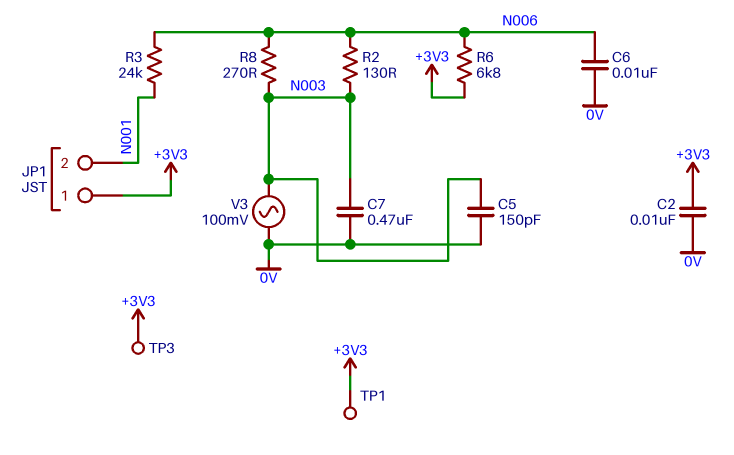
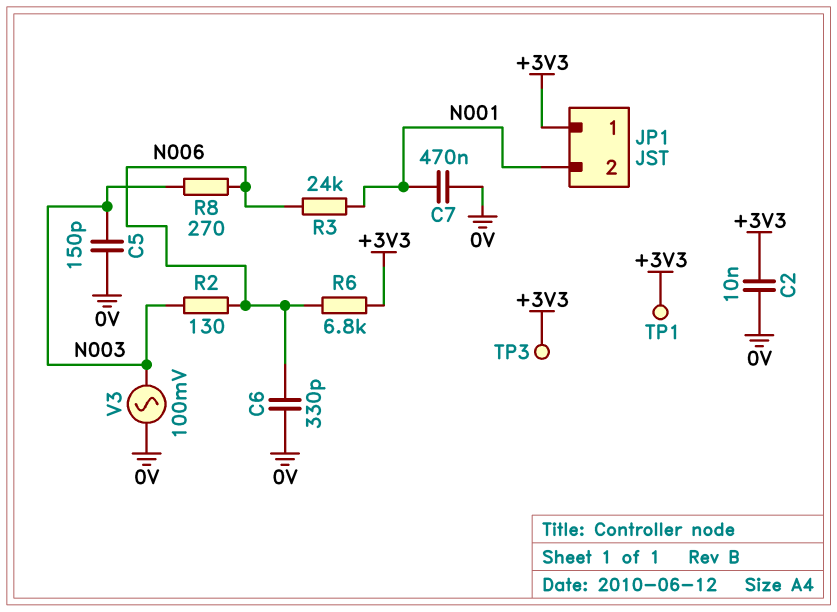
C6: 10nF (0V, N006) -> 330pF (0V, N006)
C7: 470nF (0V, N003) -> 470nF (0V, N001)

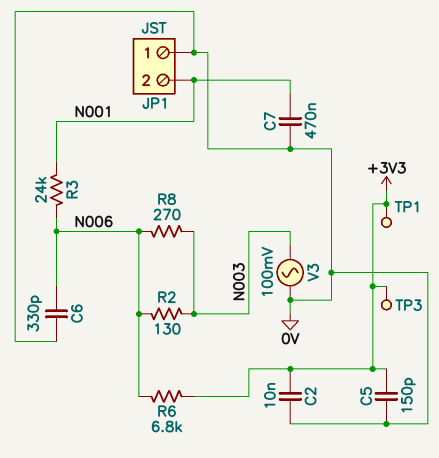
C5: 150pF (0V, N003) -> 150pF (+3V3, 0V)
JP1 pin 1: +3V3 -> 0V

